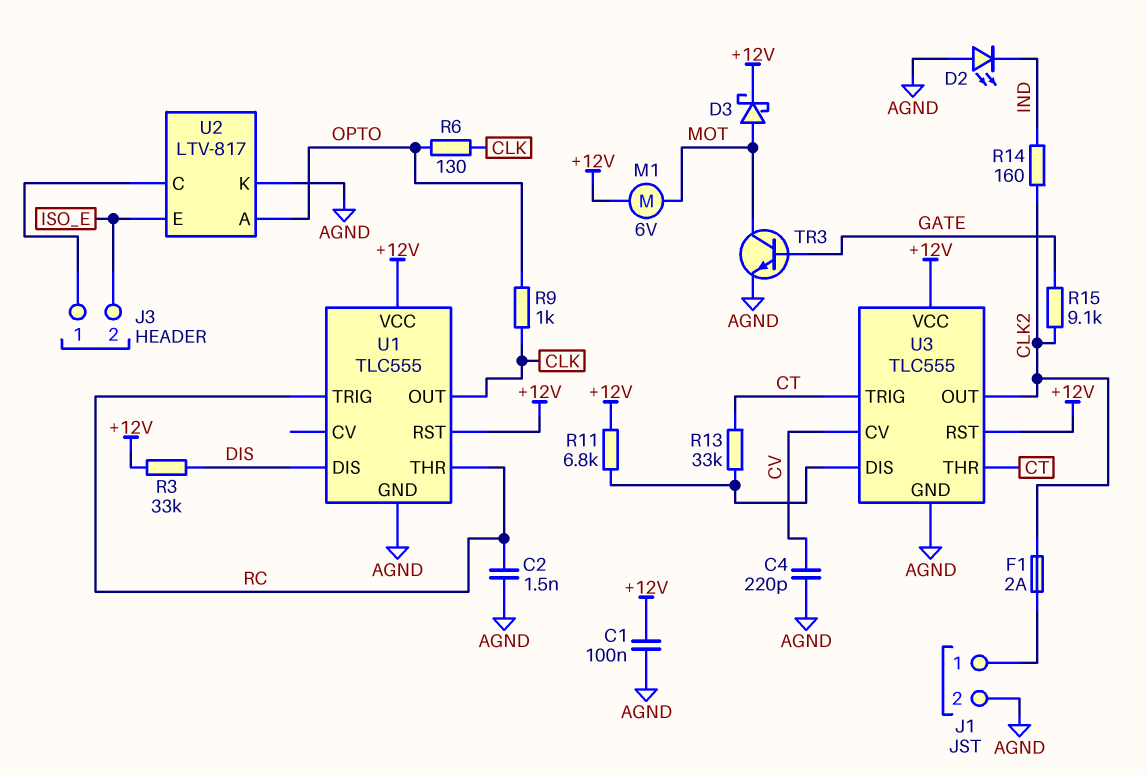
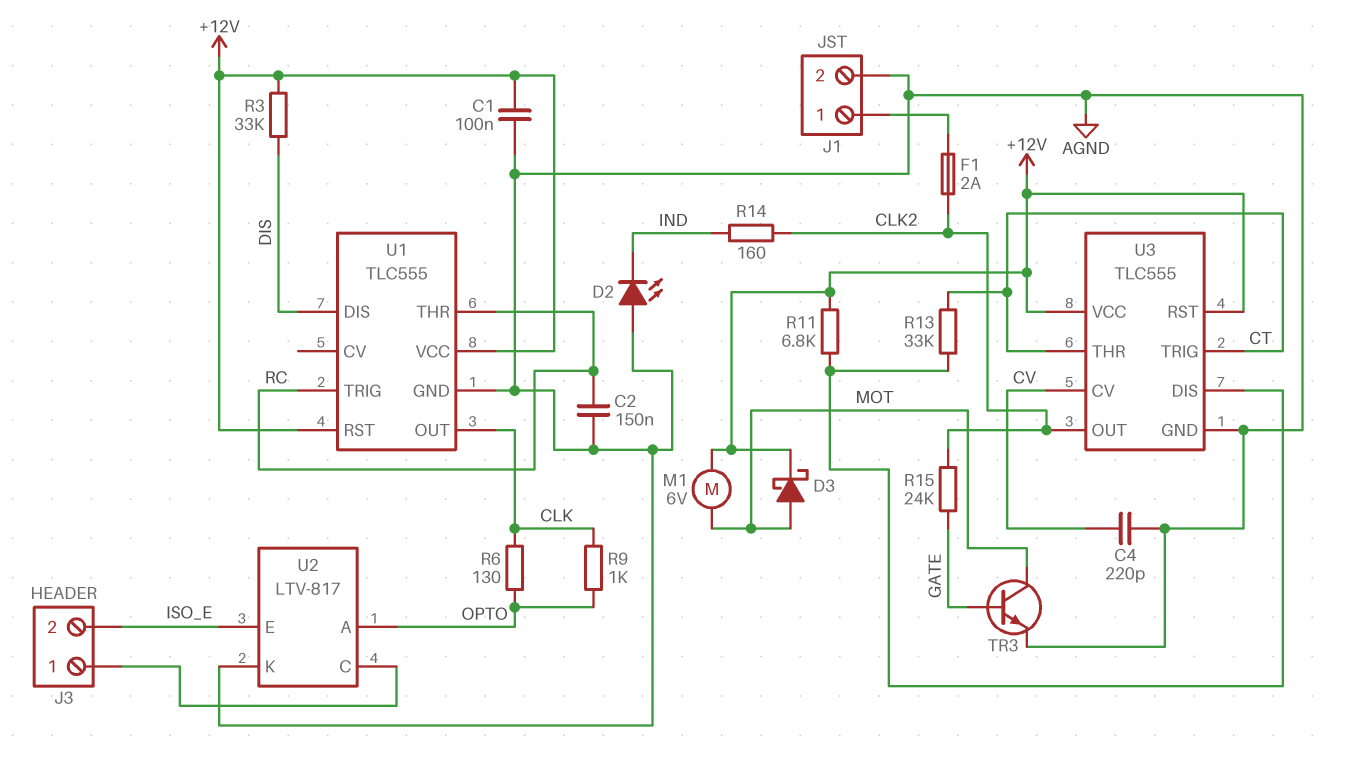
C2: 1.5nF (AGND, RC) -> 150nF (AGND, RC)
R15: 9.1k (CLK2, GATE) -> 24k (CLK2, GATE)

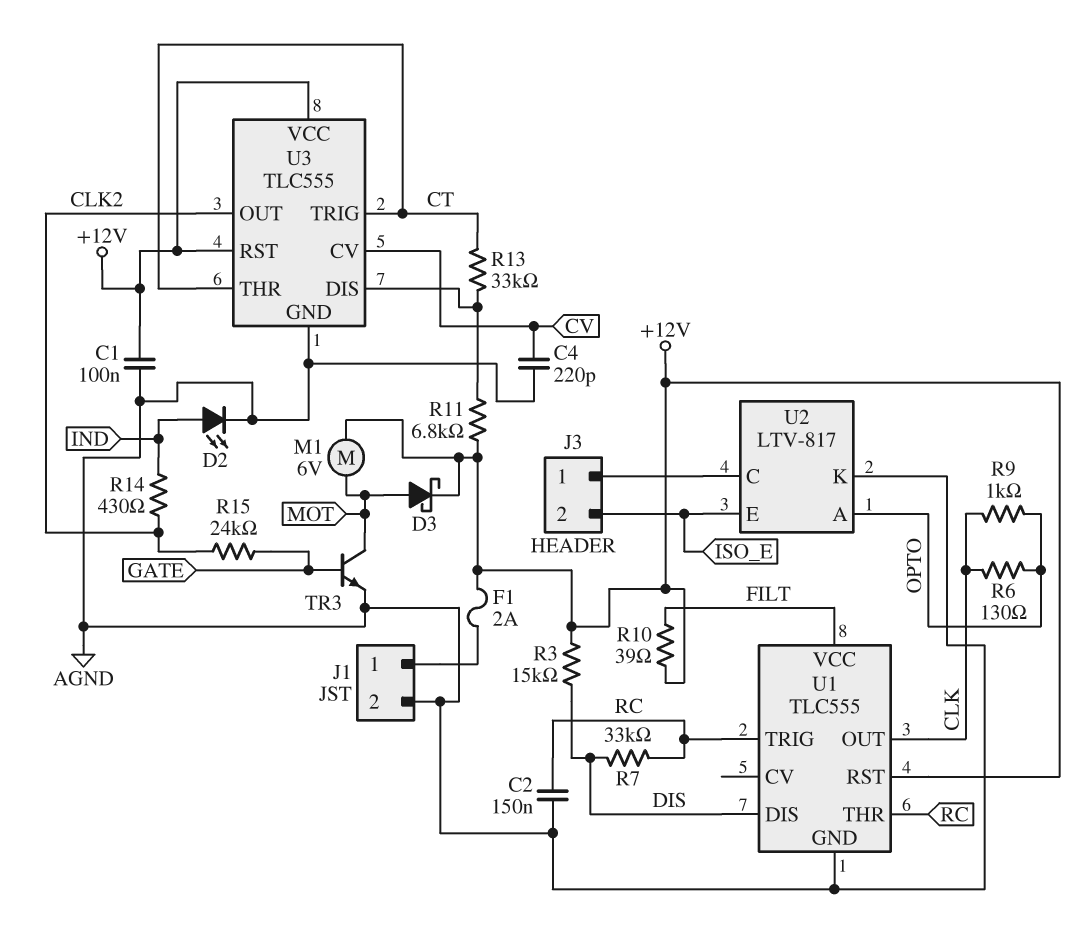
D2: LED (A AGND, K IND) -> LED (A IND, K AGND)
F1: 2A (CLK2, J1/1) -> 2A (+12V, J1/1)
R3: 33k (+12V, DIS) -> 15k (+12V, DIS)
R7: none -> 33k (DIS, RC)
R10: none -> 39 (+12V, FILT)
R14: 160 (CLK2, IND) -> 430 (CLK2, IND)
U1 pin VCC: +12V -> FILT

